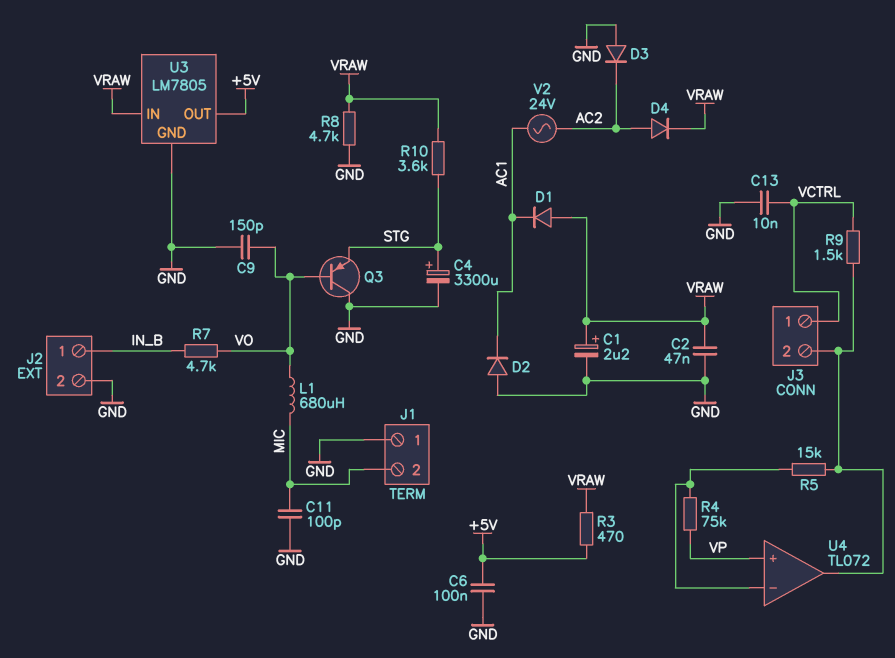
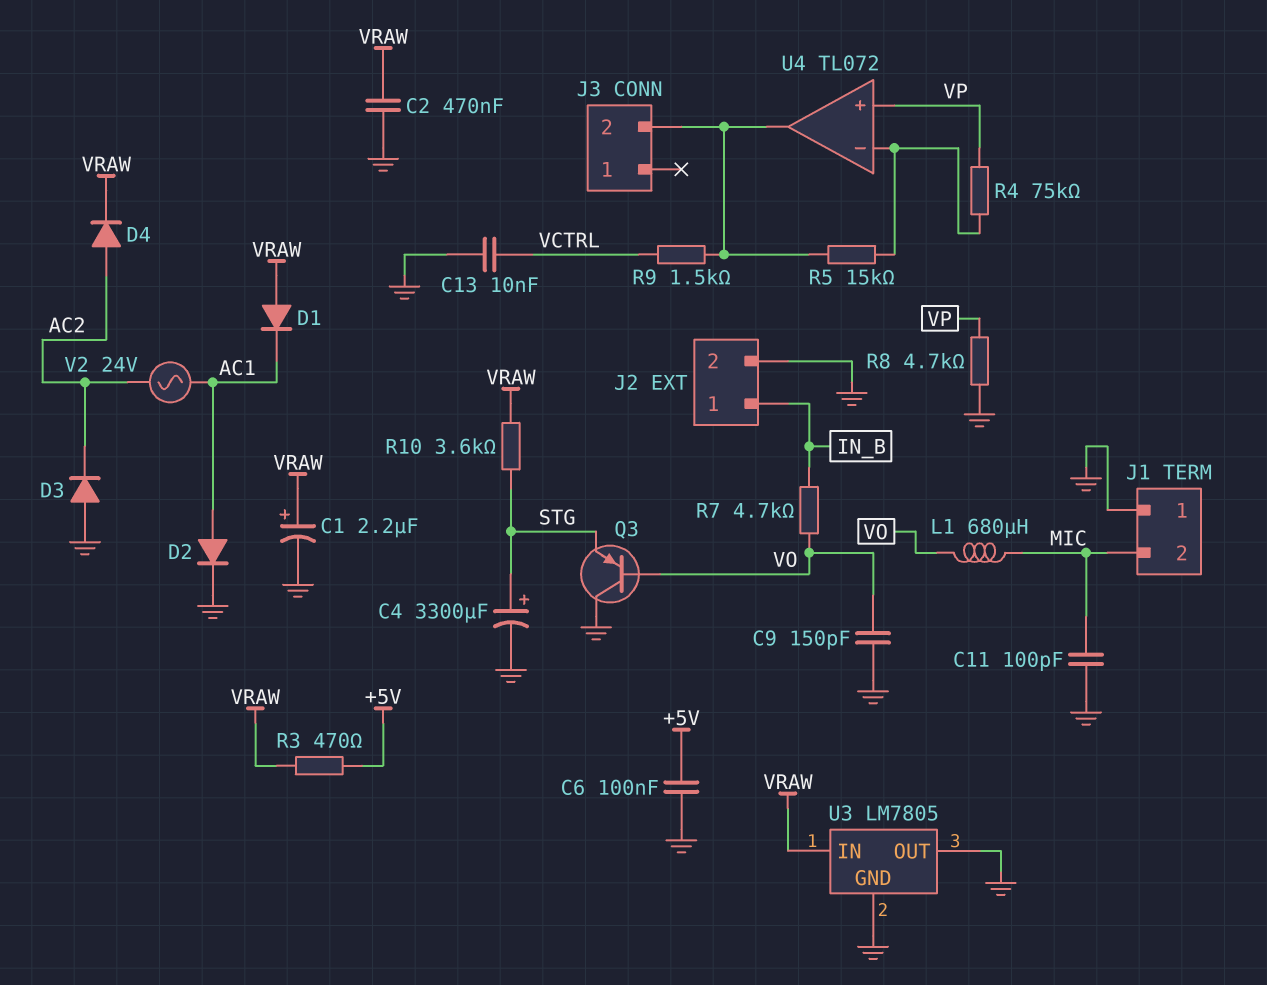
C2: 47nF (GND, VRAW) -> 470nF (GND, VRAW)
D2: diode (A GND, K AC1) -> diode (A AC1, K GND)
J3 pin 1: VCTRL -> none
R8: 4.7k (GND, VRAW) -> 4.7k (GND, VP)
U3 pin OUT: +5V -> GND

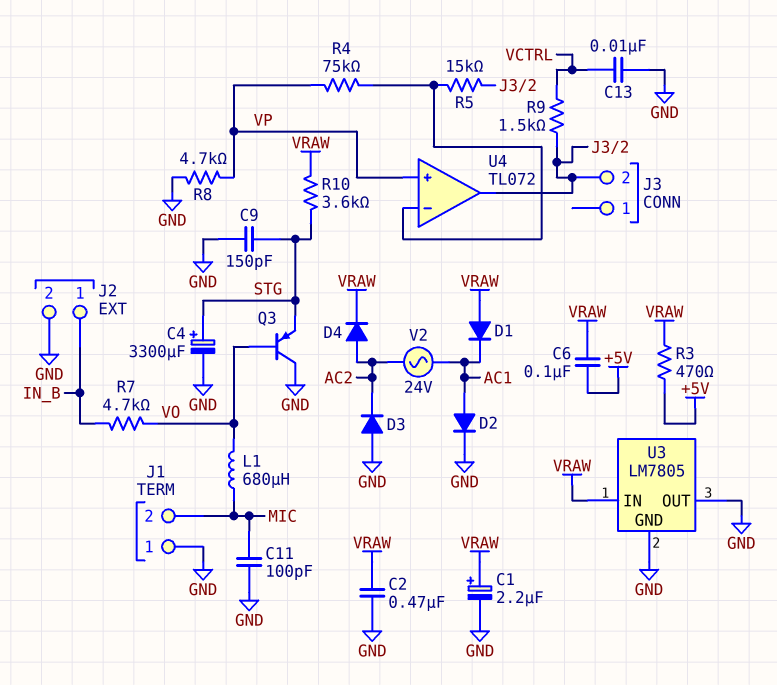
C6: 100nF (+5V, GND) -> 100nF (+5V, VRAW)
C9: 150pF (GND, VO) -> 150pF (GND, STG)

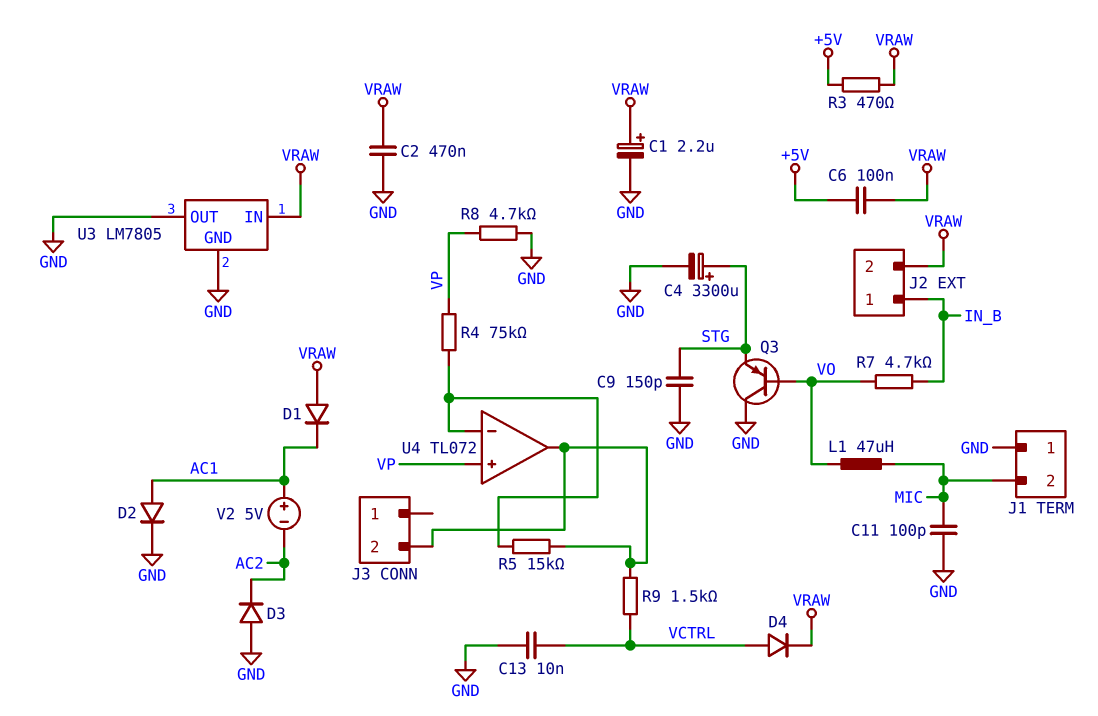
D4: diode (A AC2, K VRAW) -> diode (A VCTRL, K VRAW)
J2 pin 2: GND -> VRAW
L1: 680uH (MIC, VO) -> 47uH (MIC, VO)
R10: 3.6k (STG, VRAW) -> none
V2: AC 24V (AC1, AC2) -> 5V (plus AC1, minus AC2)

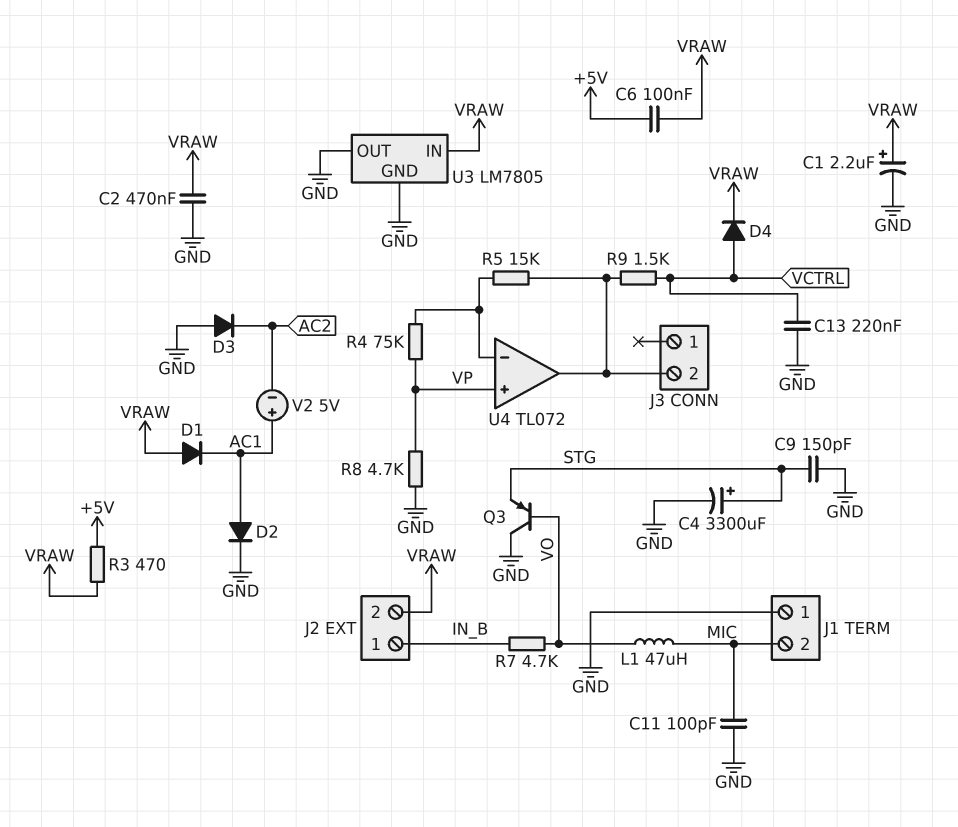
C13: 10nF (GND, VCTRL) -> 220nF (GND, VCTRL)

